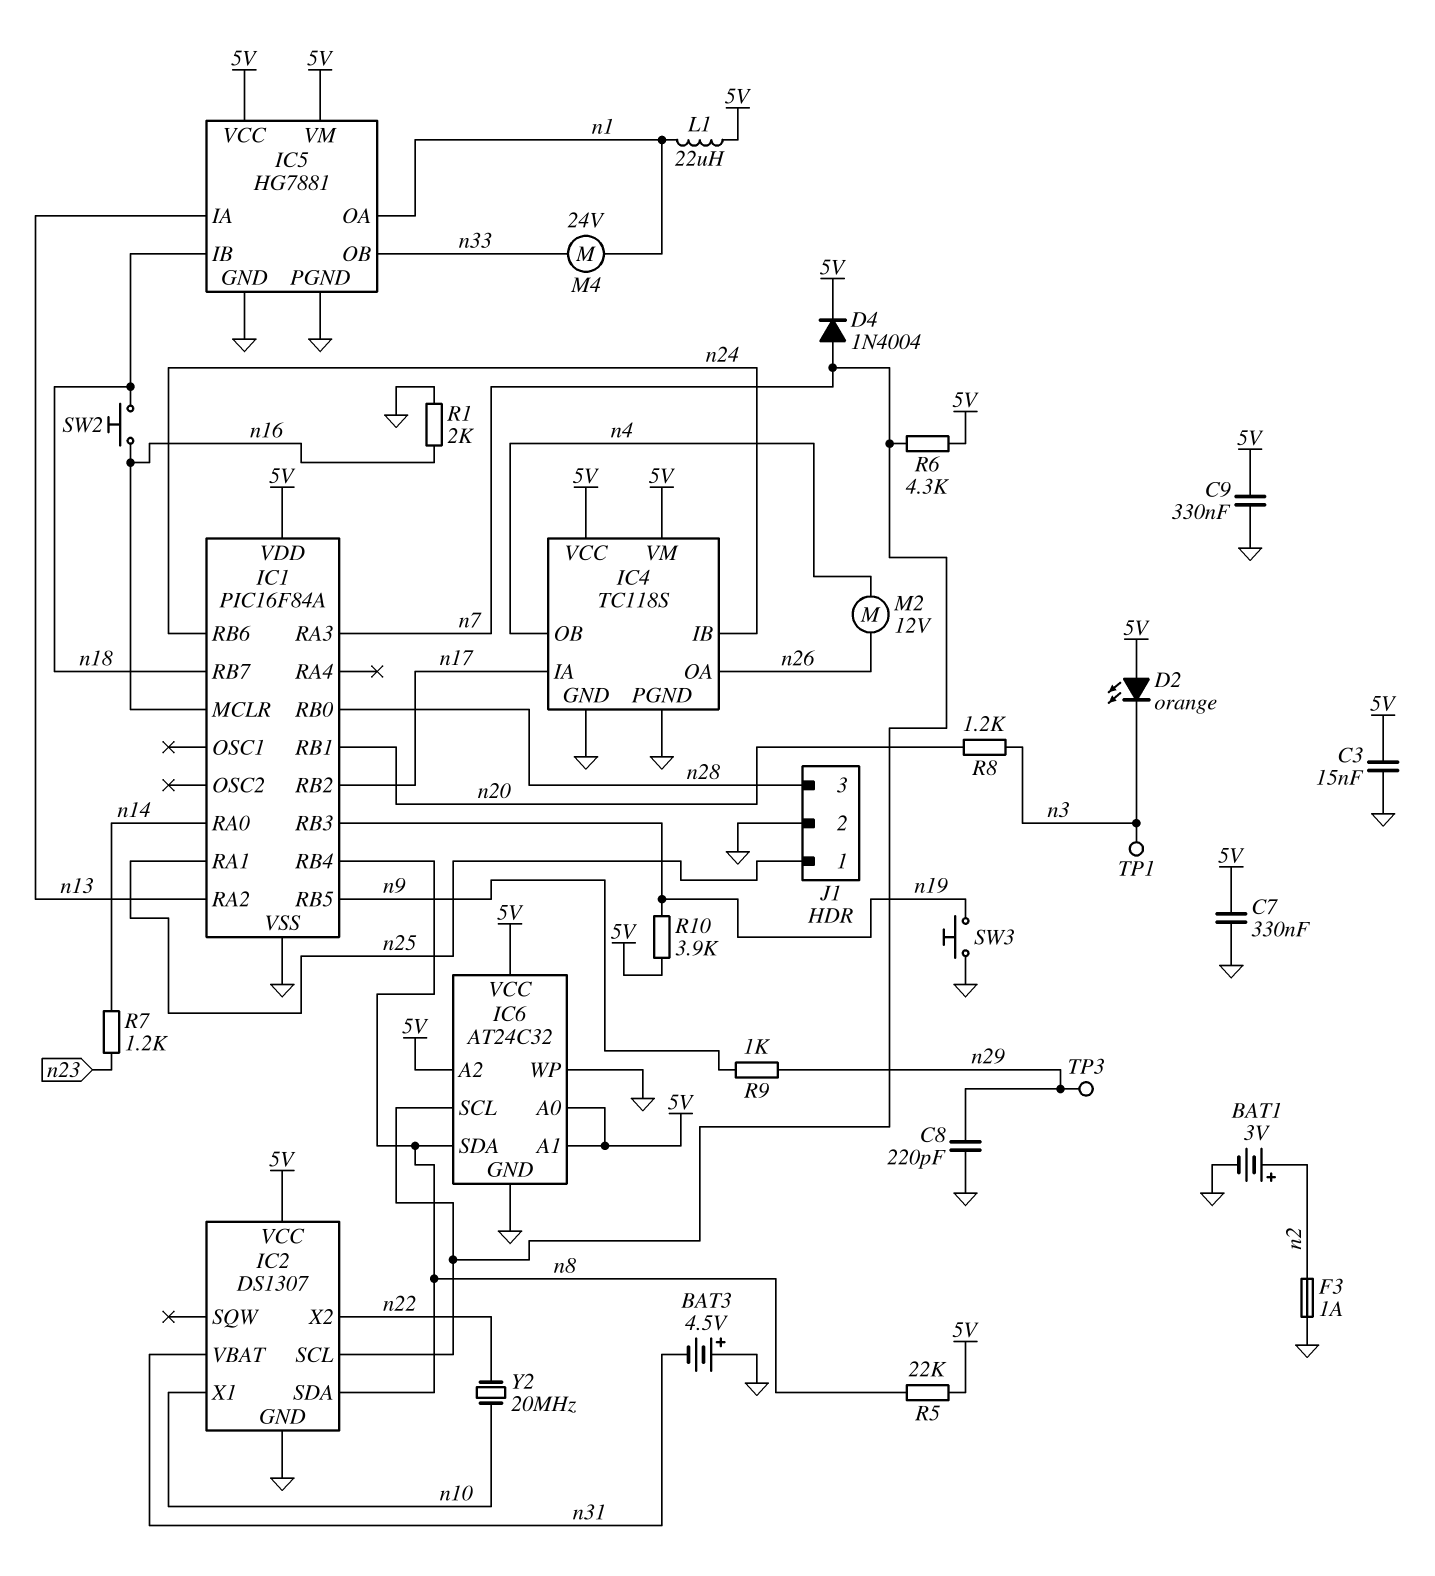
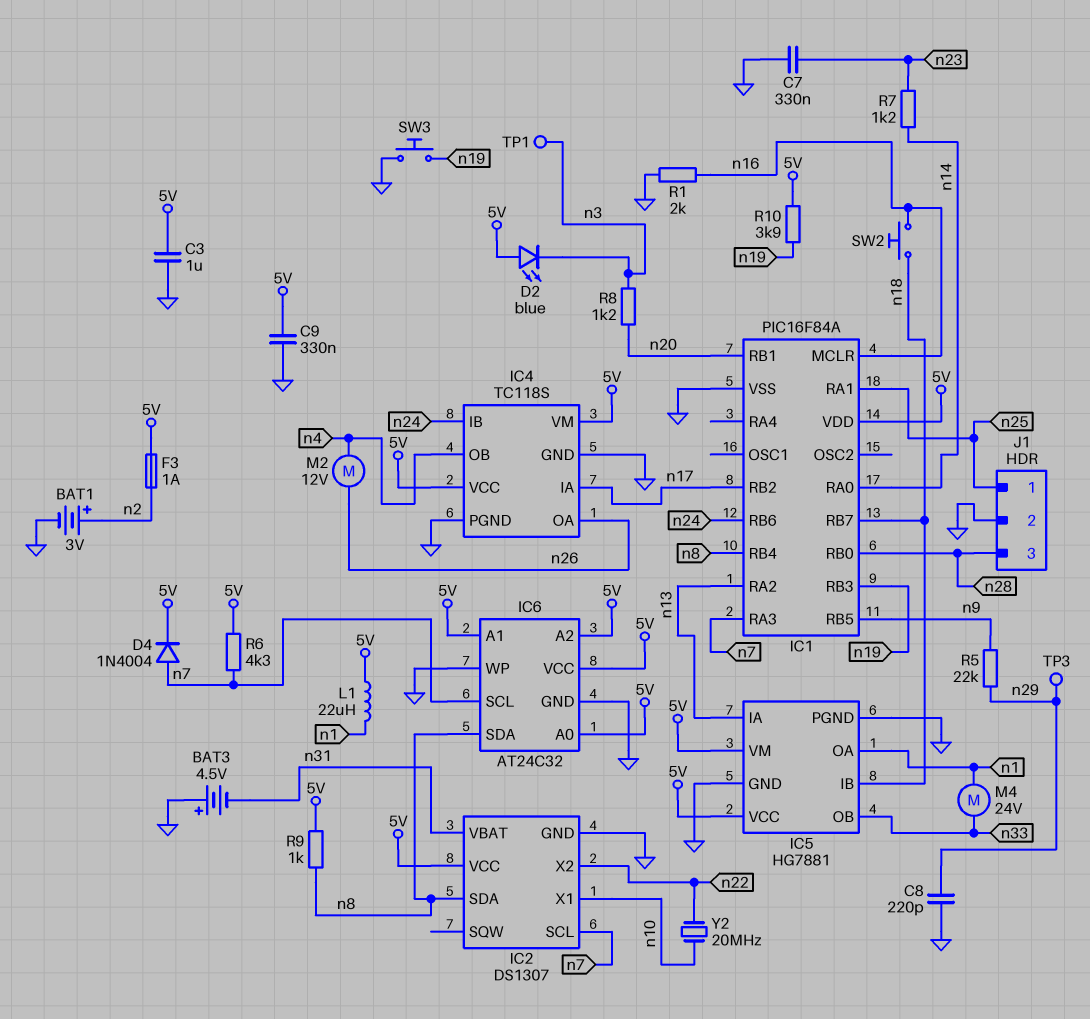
C3: 15nF (5V, GND) -> 1uF (5V, GND)
C7: 330nF (5V, GND) -> 330nF (GND, n23)
D2: LED orange (A 5V, K n3) -> LED blue (A 5V, K n3)
F3: 1A (GND, n2) -> 1A (5V, n2)
R5: 22k (5V, n8) -> 22k (n9, n29)
R9: 1k (n9, n29) -> 1k (5V, n8)

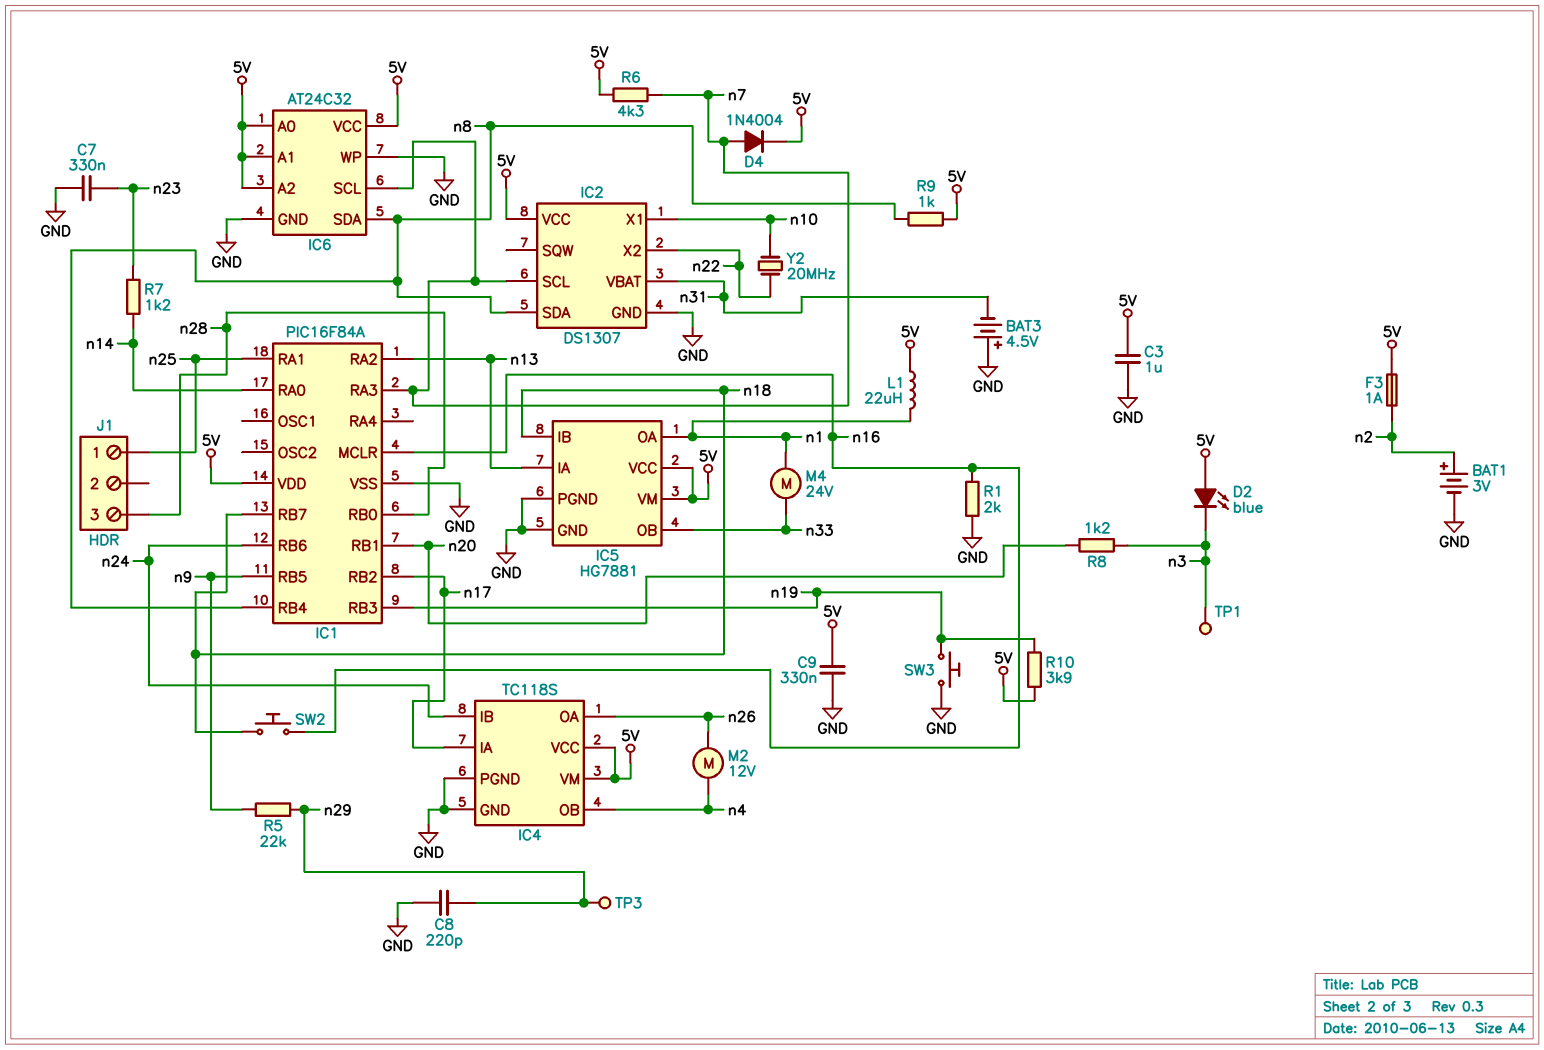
J1 pin 2: GND -> none

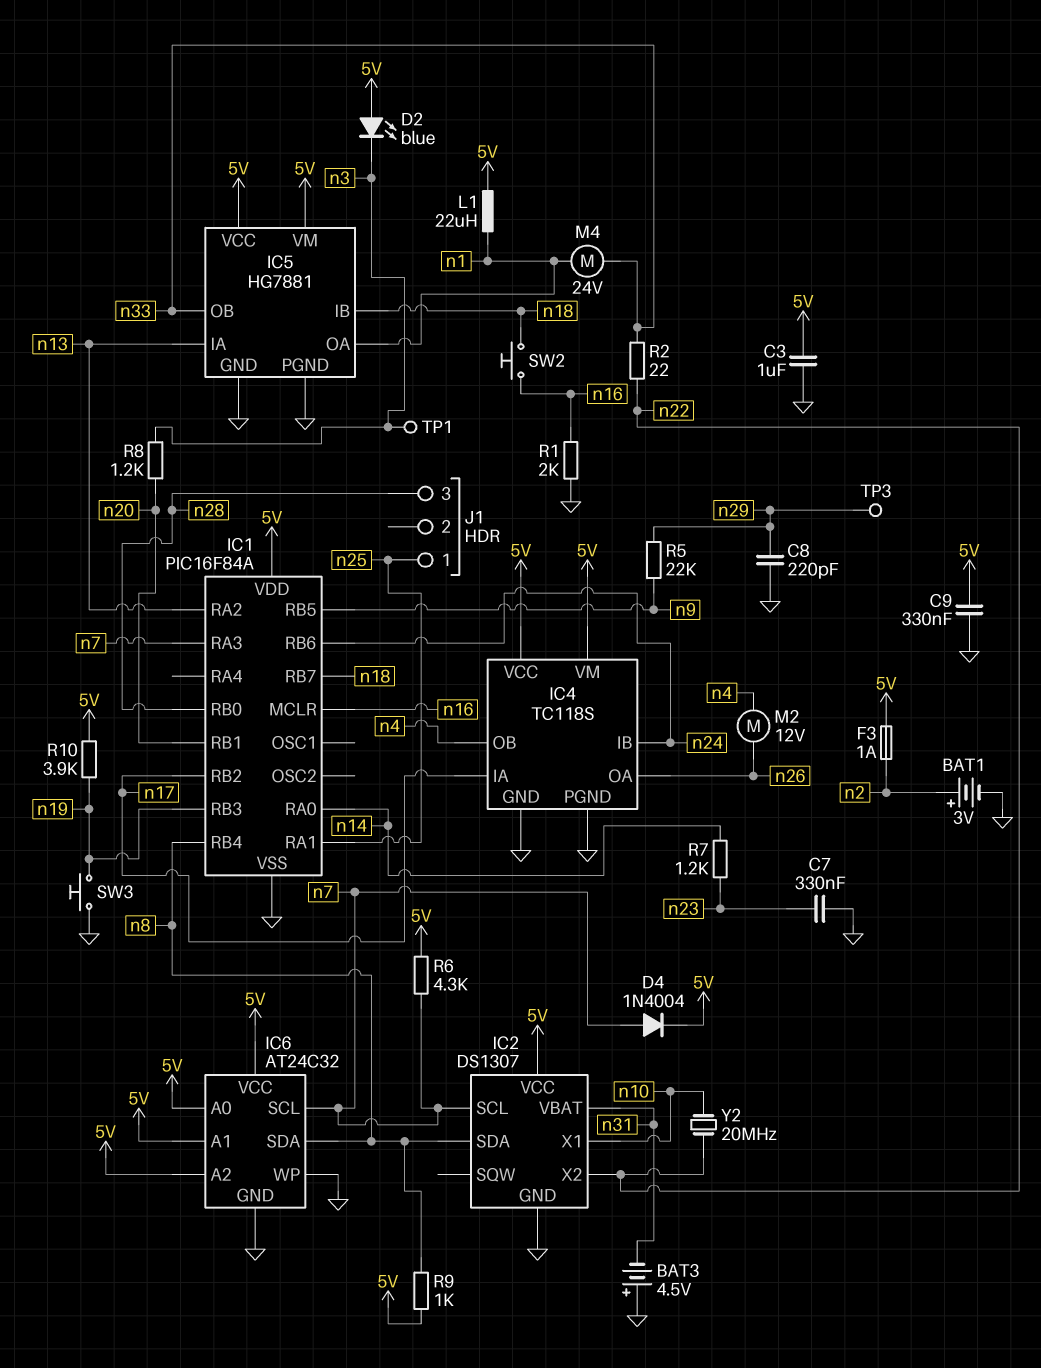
R2: none -> 22 (n22, n33)

